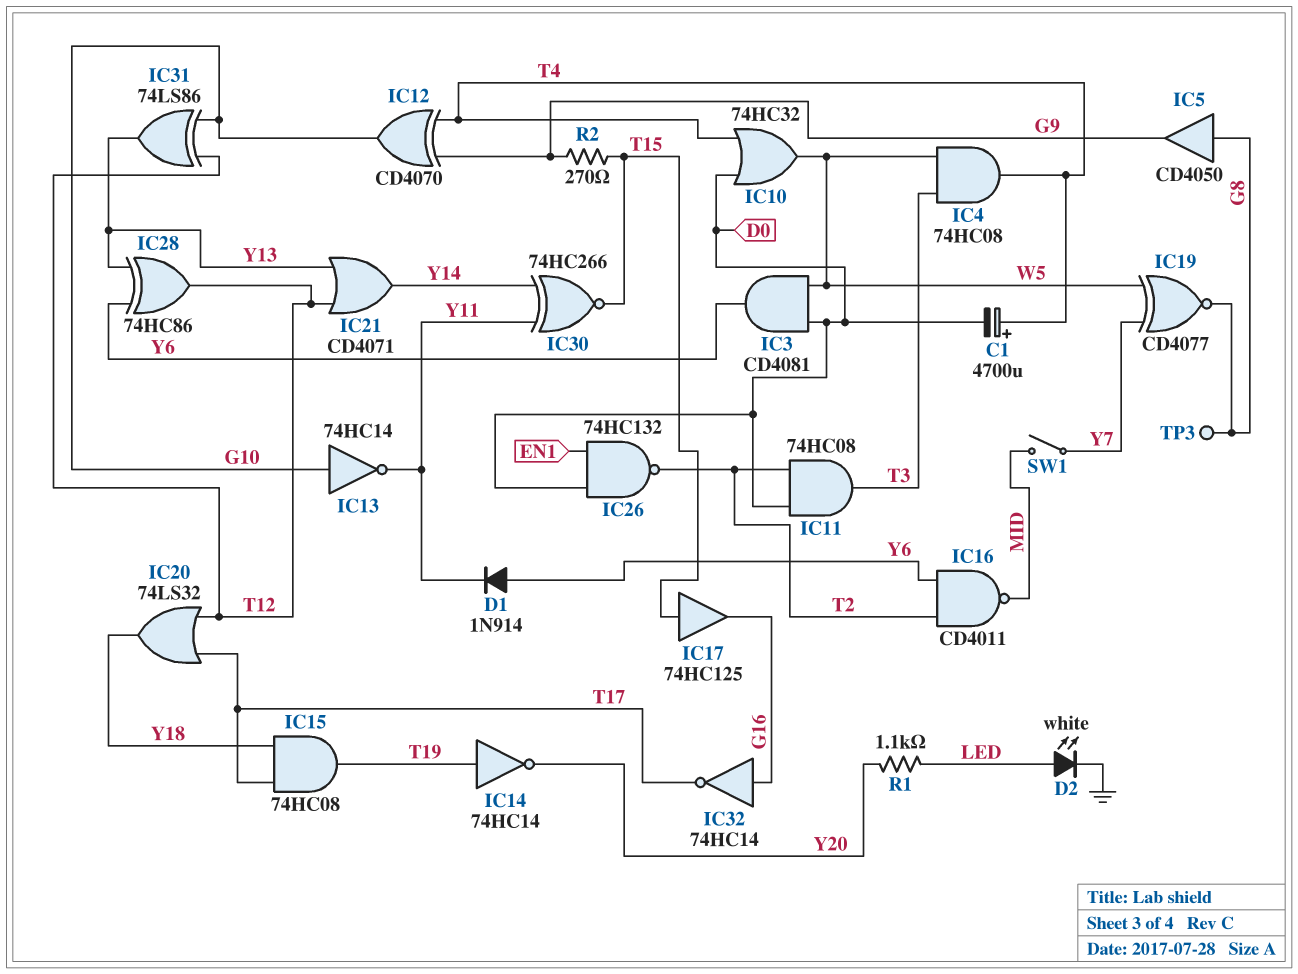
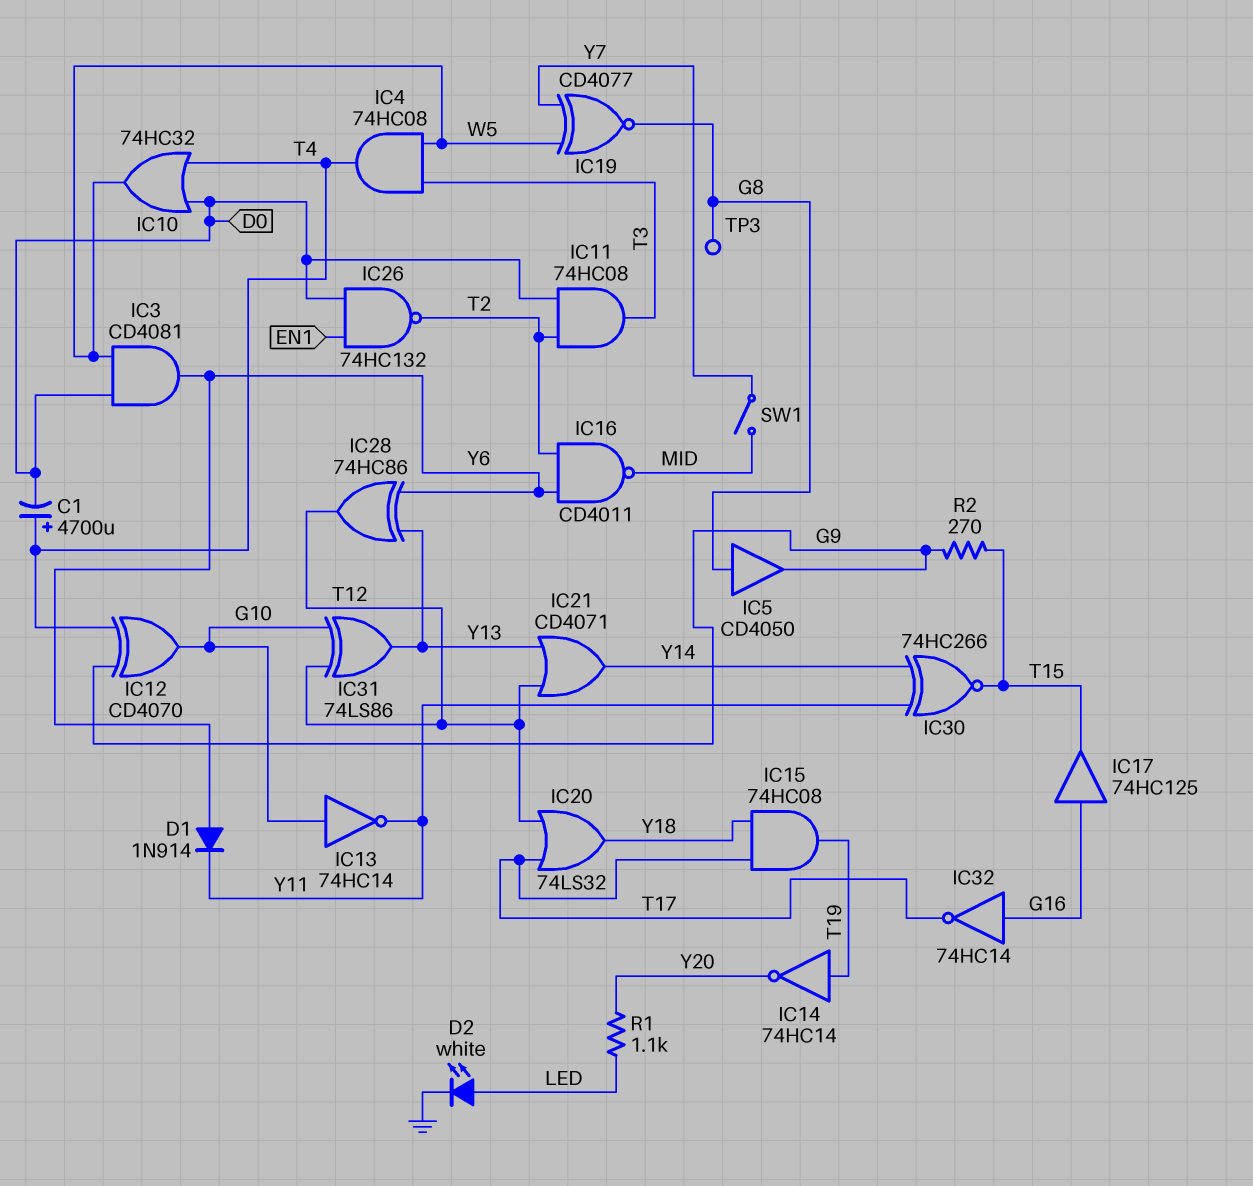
IC17: buffer 74HC125 (in T15, out G16) -> buffer 74HC125 (in G16, out T15)

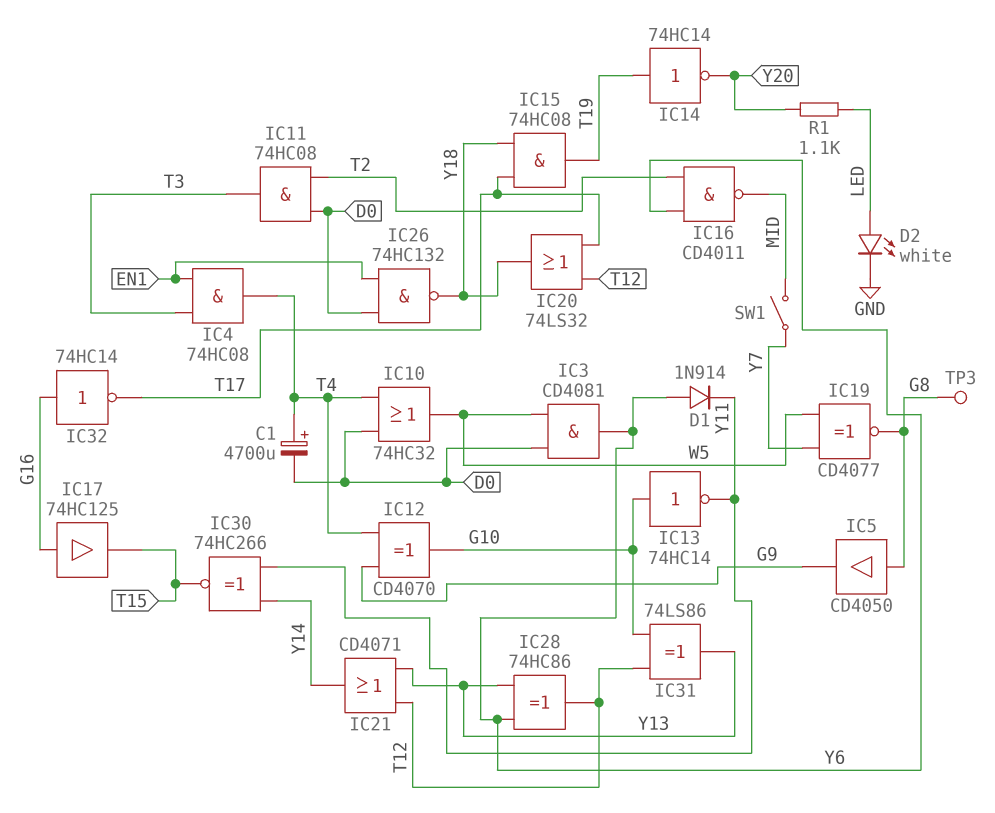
IC4: AND 74HC08 (in T3, in W5, out T4) -> AND 74HC08 (in EN1, in T3, out T4)
IC26: NAND 74HC132 (in D0, in EN1, out T2) -> NAND 74HC132 (in D0, in EN1, out Y18)
R2: 270 (G9, T15) -> none

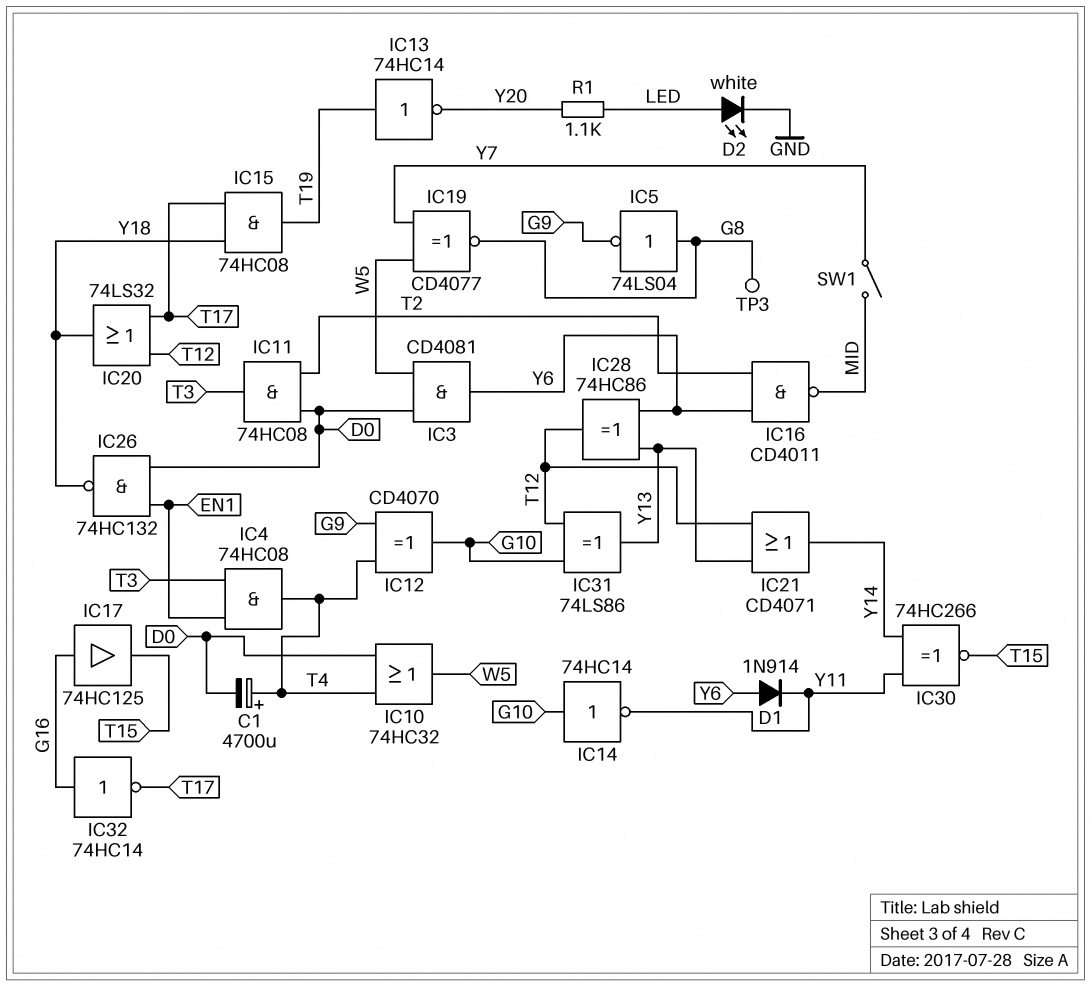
IC5: buffer CD4050 (in G8, out G9) -> NOT 74LS04 (in G8, out G9)
IC13: NOT 74HC14 (in G10, out Y11) -> NOT 74HC14 (in T19, out Y20)
IC14: NOT 74HC14 (in T19, out Y20) -> NOT 74HC14 (in G10, out Y11)

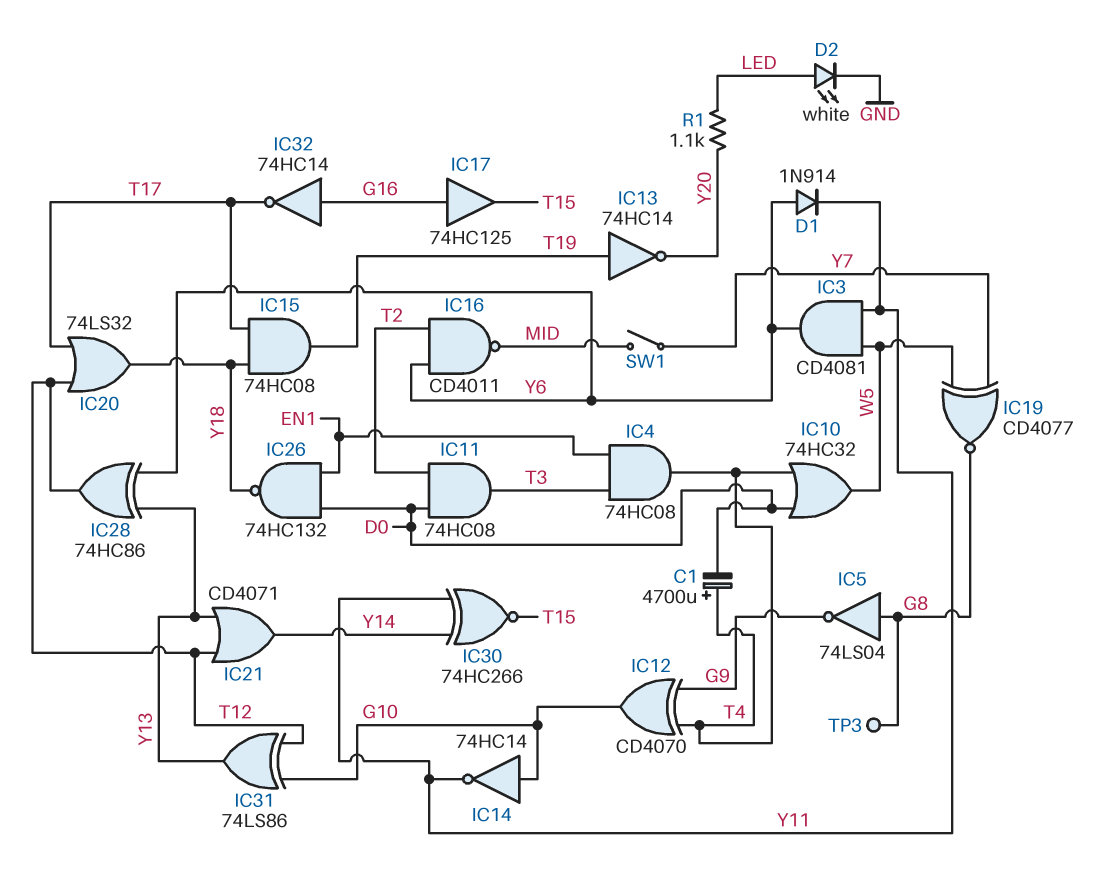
IC3: AND CD4081 (in D0, in W5, out Y6) -> AND CD4081 (in W5, in Y11, out Y6)

